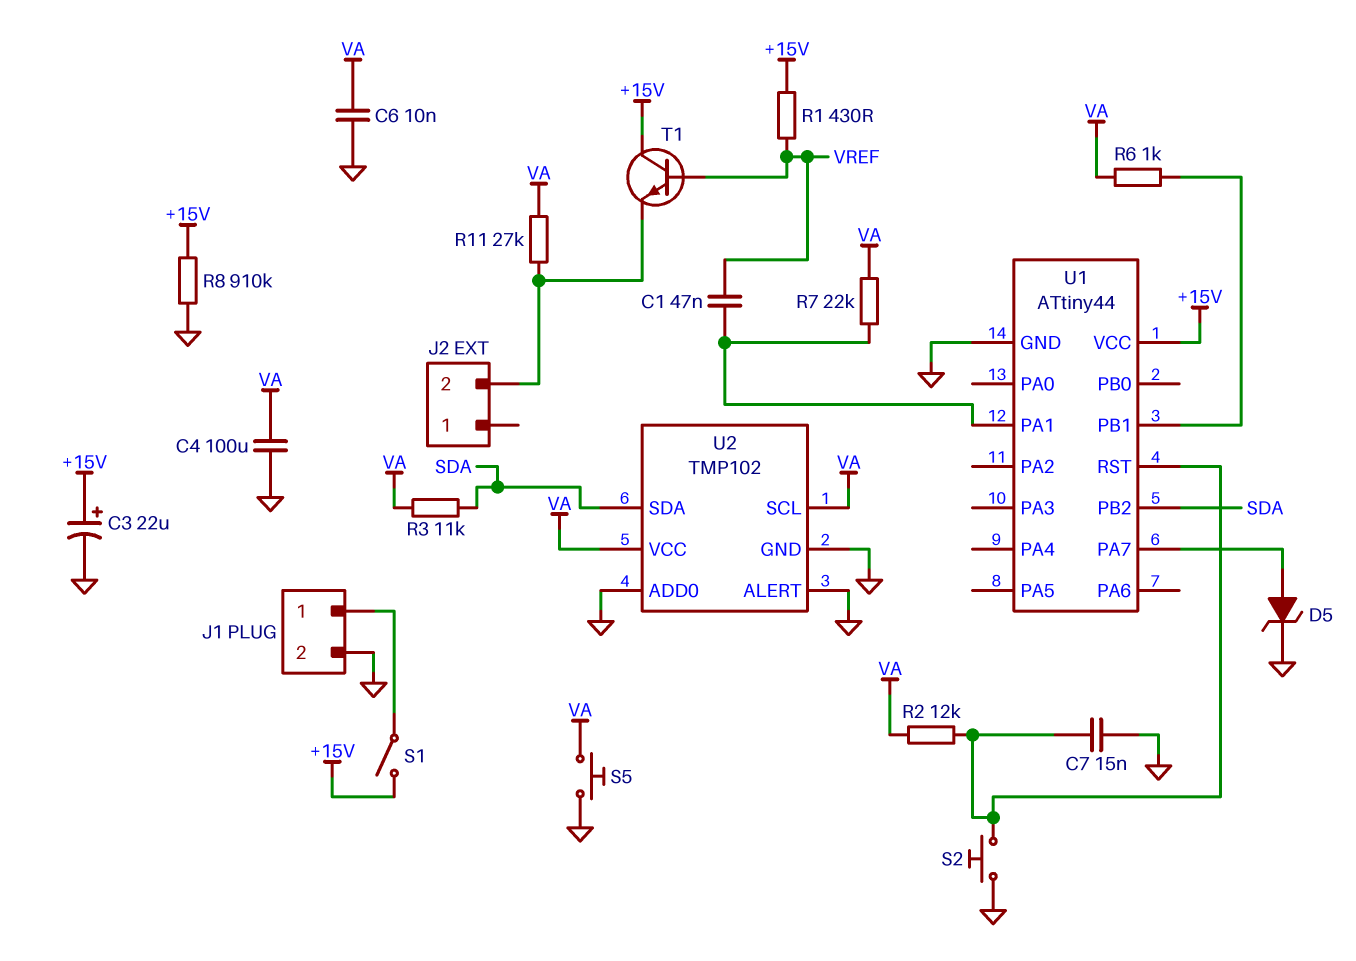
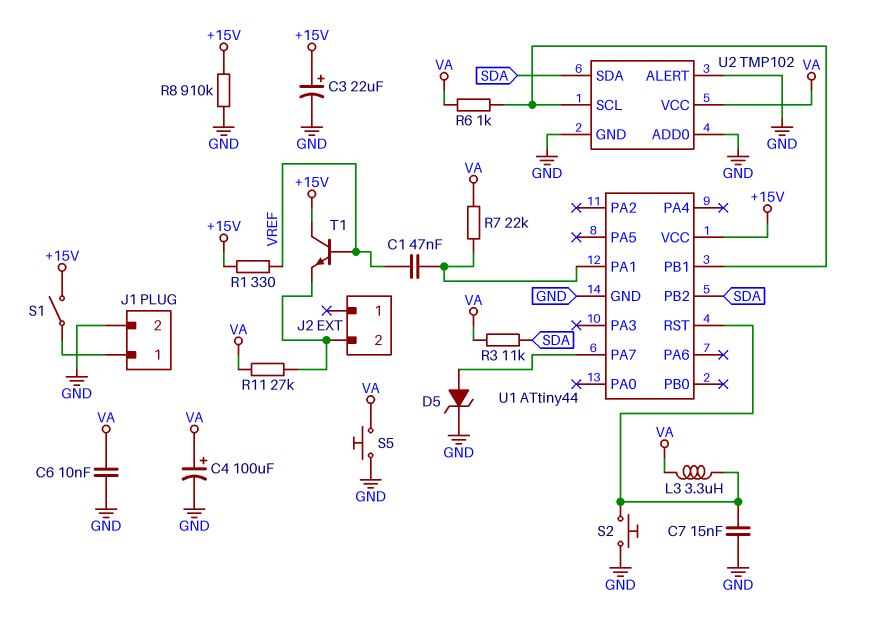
C4: 100uF (GND, VA) -> 100uF (plus VA, minus GND)
L3: none -> 3.3uH (U1/RST, VA)
R1: 430 (+15V, VREF) -> 330 (+15V, VREF)
R2: 12k (U1/RST, VA) -> none
U2 pin SCL: VA -> U1/PB1

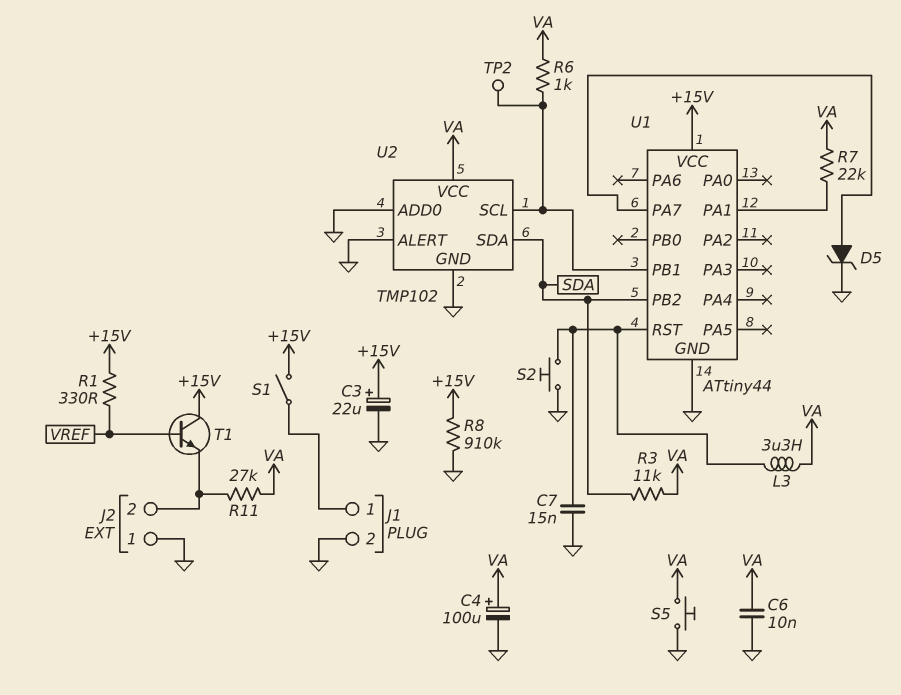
C1: 47nF (U1/PA1, VREF) -> none
J2 pin 1: none -> GND
TP2: none -> test point (U1/PB1)

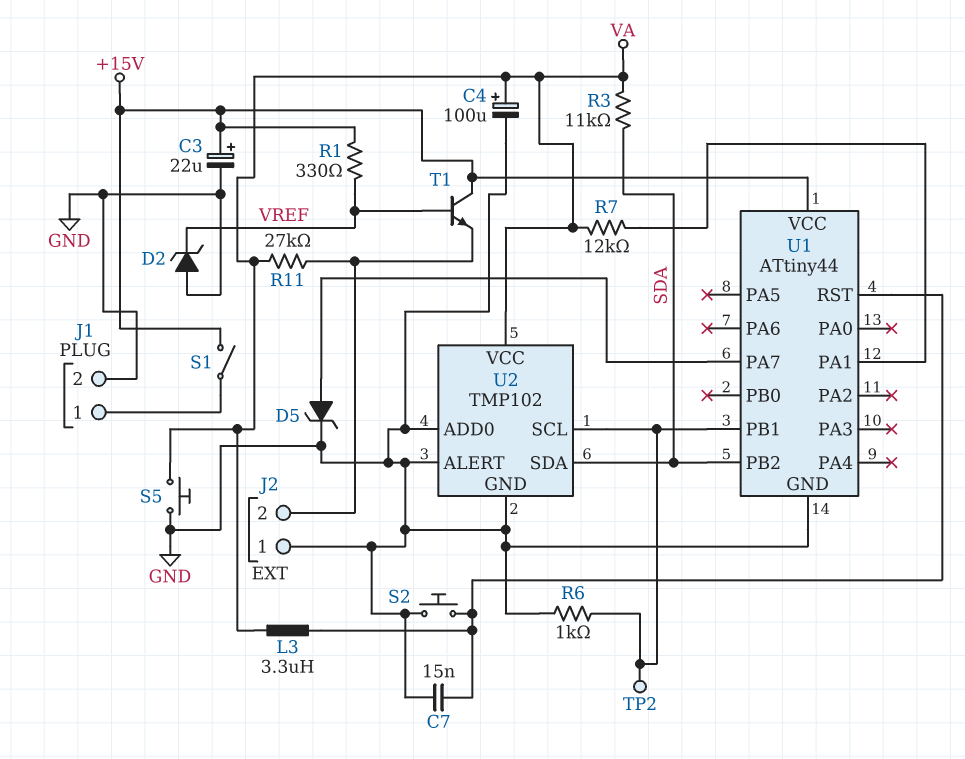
C6: 10nF (GND, VA) -> none
D2: none -> zener (A GND, K VREF)
R6: 1k (U1/PB1, VA) -> 1k (GND, U1/PB1)
R7: 22k (U1/PA1, VA) -> 12k (U1/PA1, VA)
R8: 910k (+15V, GND) -> none

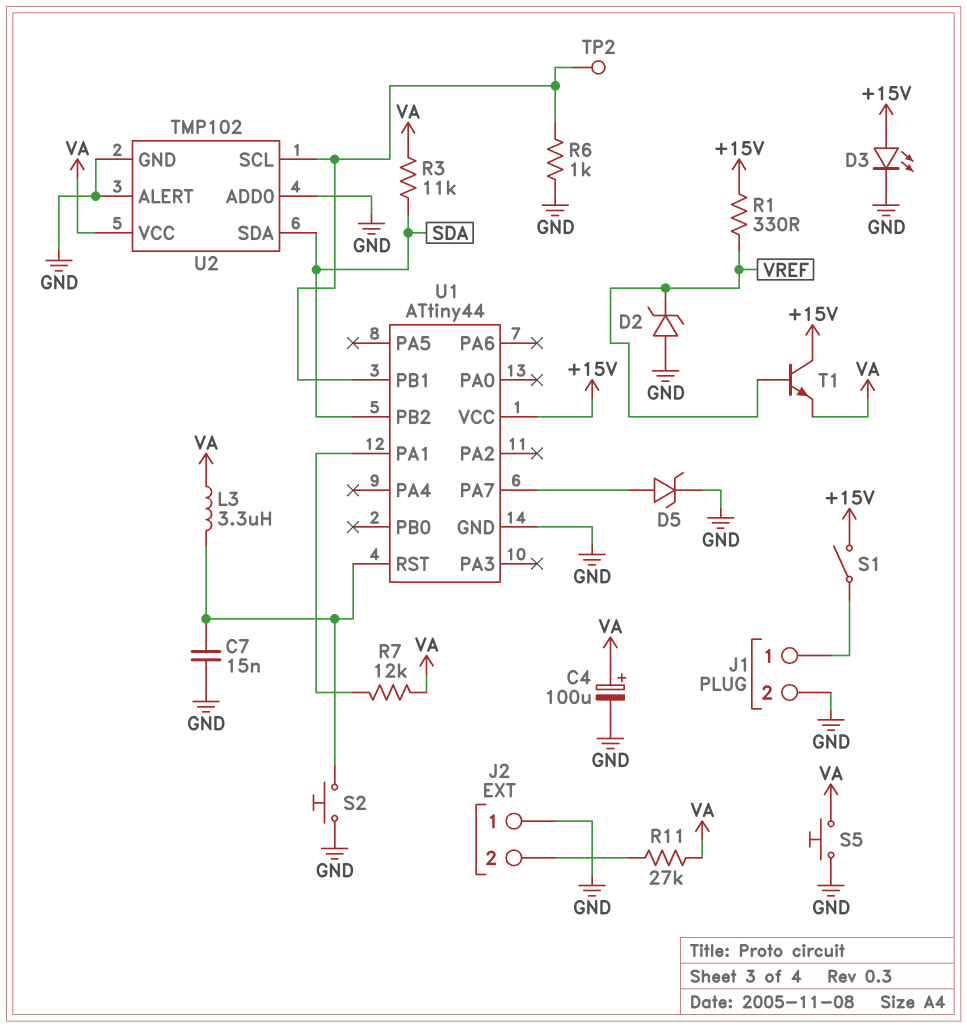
C3: 22uF (plus +15V, minus GND) -> none
D3: none -> LED (A +15V, K GND)
T1: NPN (B VREF, C +15V, E J2/2) -> NPN (B VREF, C +15V, E VA)

